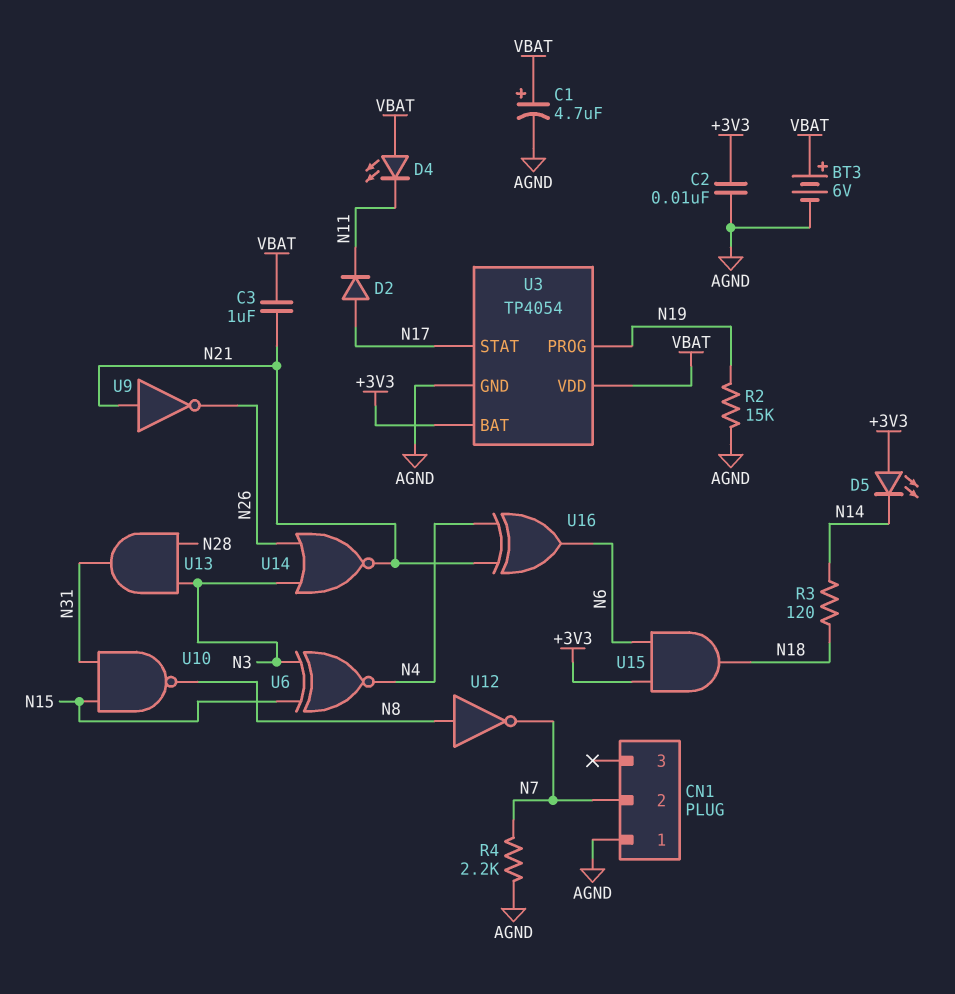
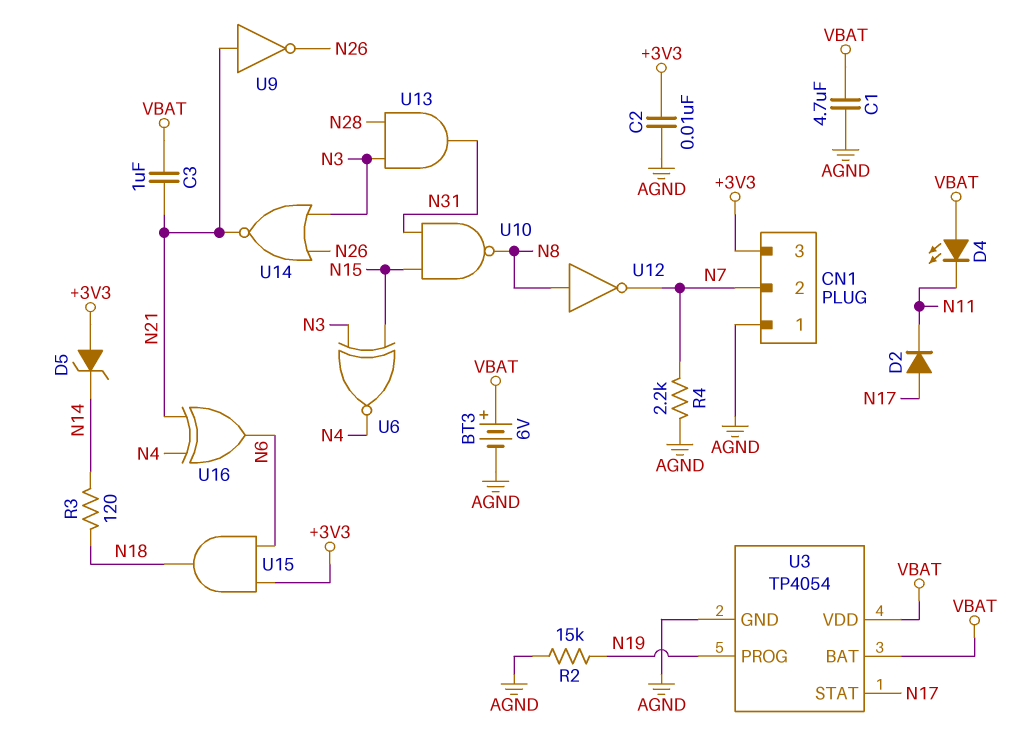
C1: 4.7uF (plus VBAT, minus AGND) -> 4.7uF (AGND, VBAT)
CN1 pin 3: none -> +3V3
D5: LED (A +3V3, K N14) -> zener (A +3V3, K N14)
U3 pin BAT: +3V3 -> VBAT

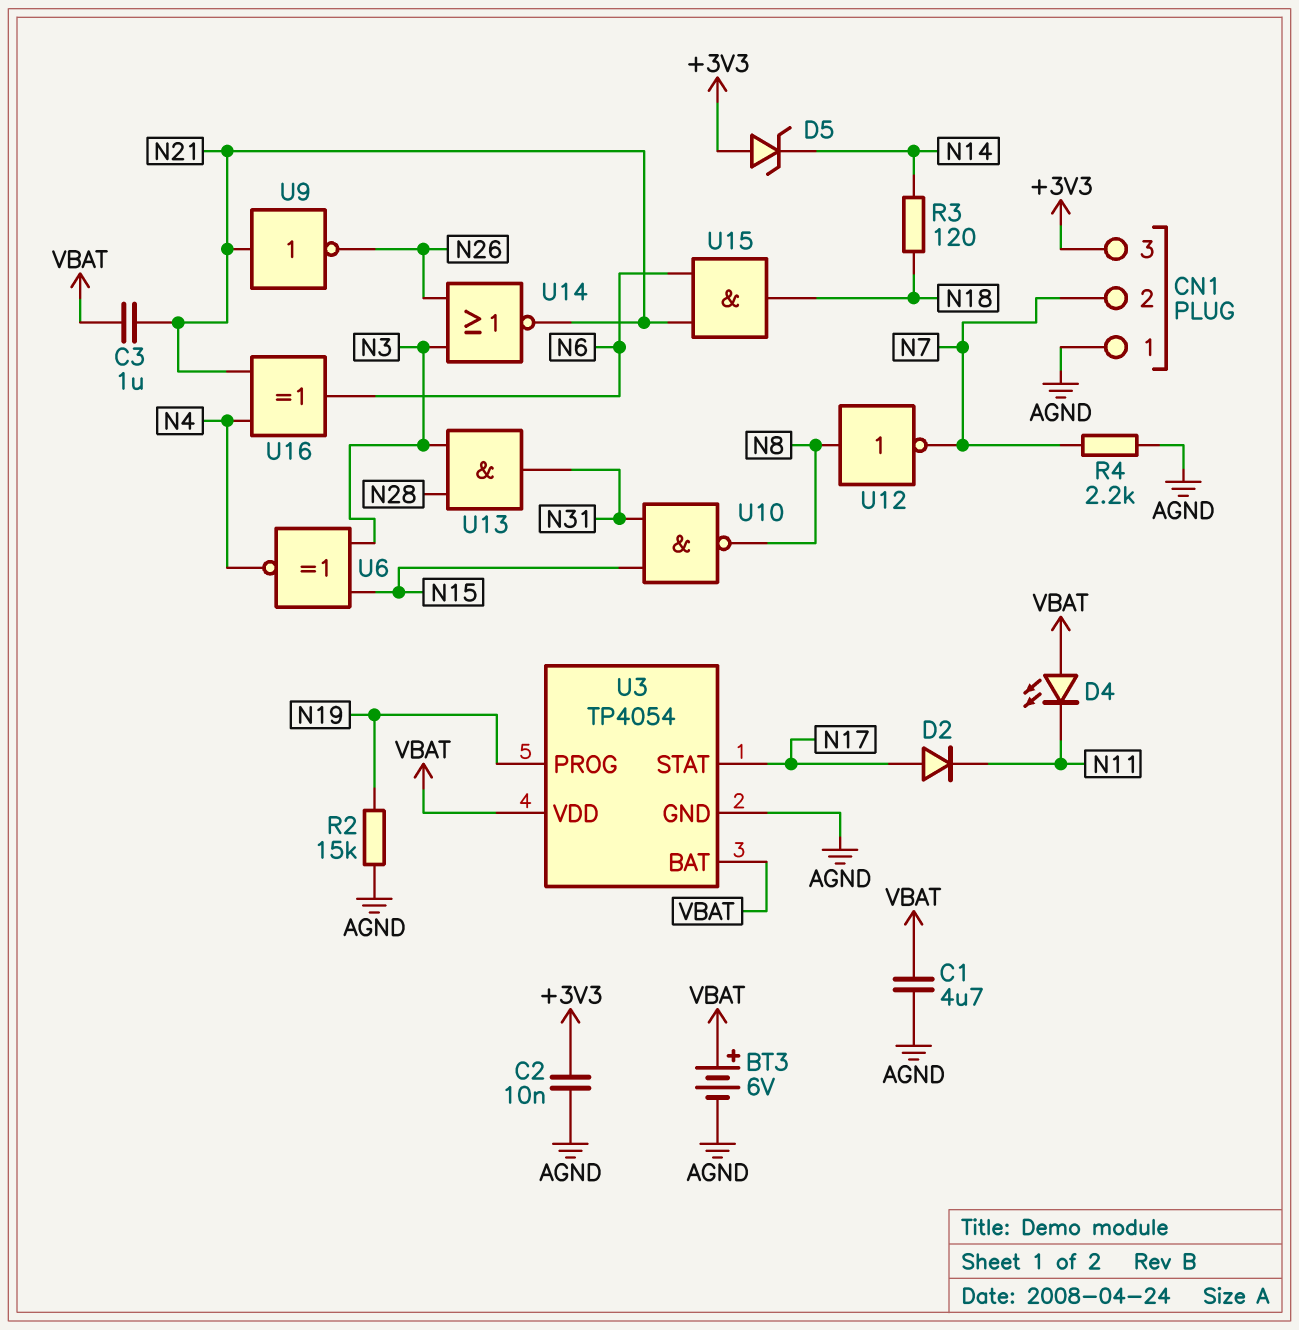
U15: AND (in +3V3, in N6, out N18) -> AND (in N6, in N21, out N18)

